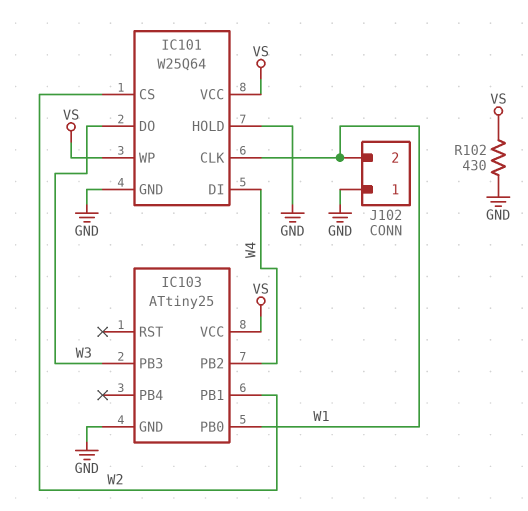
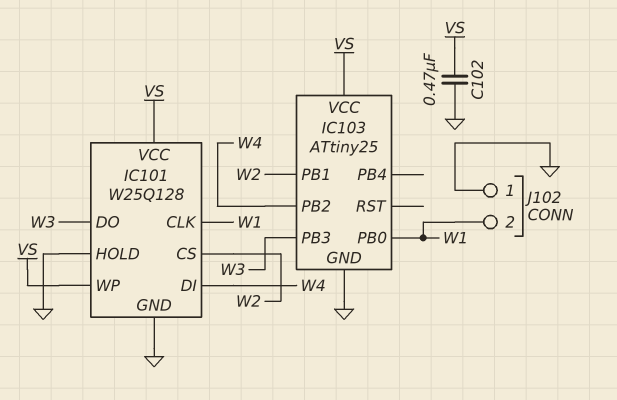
C102: none -> 470nF (GND, VS)
IC101: W25Q64 -> W25Q128
R102: 430 (GND, VS) -> none

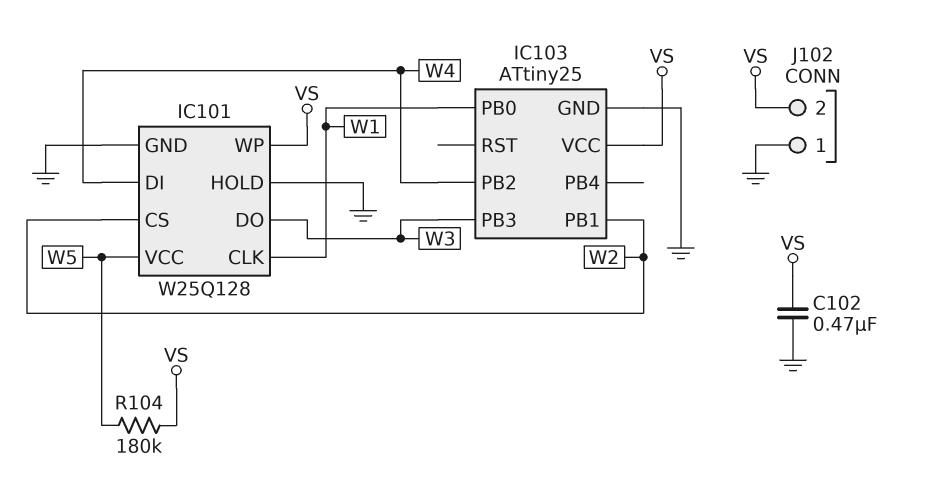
IC101 pin VCC: VS -> W5
J102 pin 2: W1 -> VS
R104: none -> 180k (VS, W5)

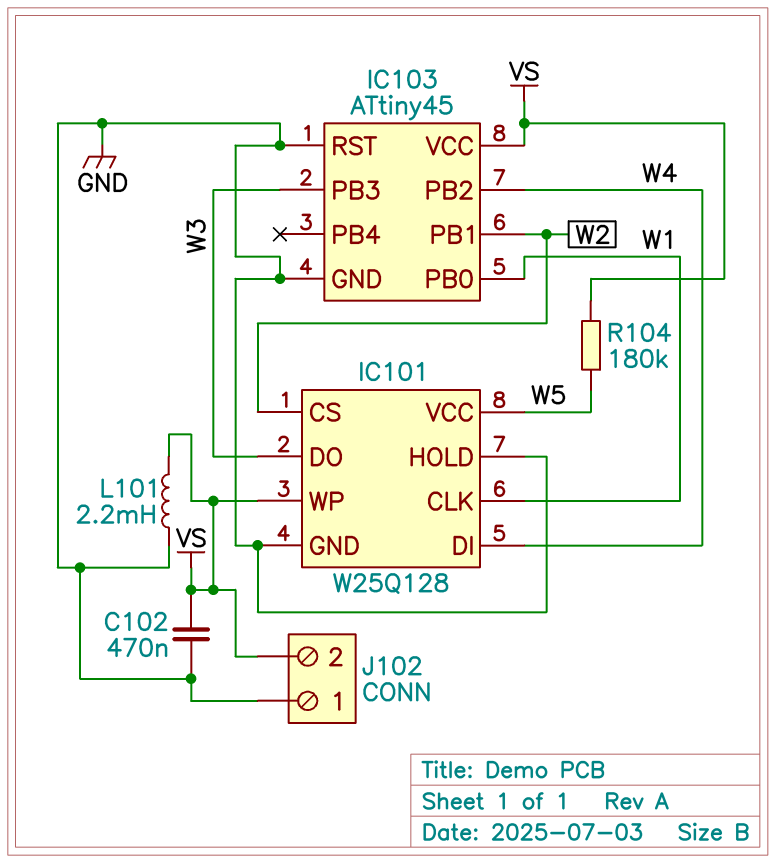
IC103: ATtiny25 -> ATtiny45
IC103 pin RST: none -> GND
L101: none -> 2.2mH (GND, VS)

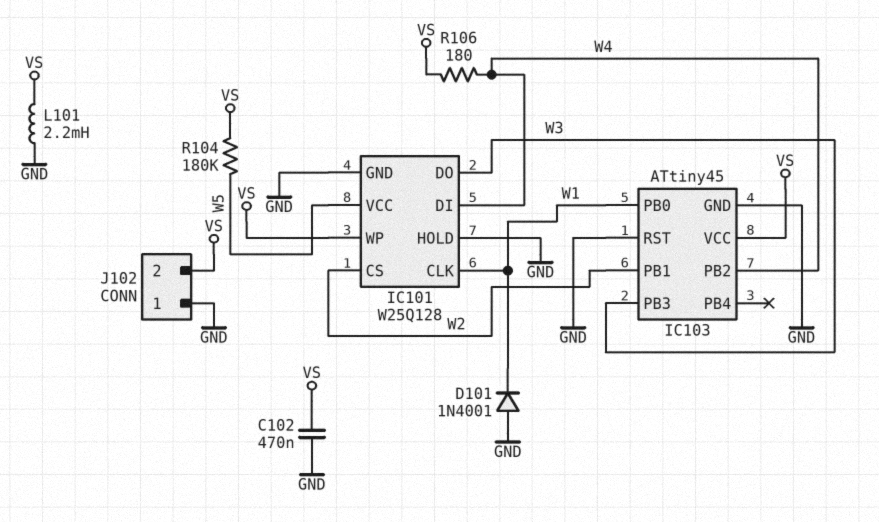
D101: none -> diode 1N4001 (A GND, K W1)
R106: none -> 180 (VS, W4)

